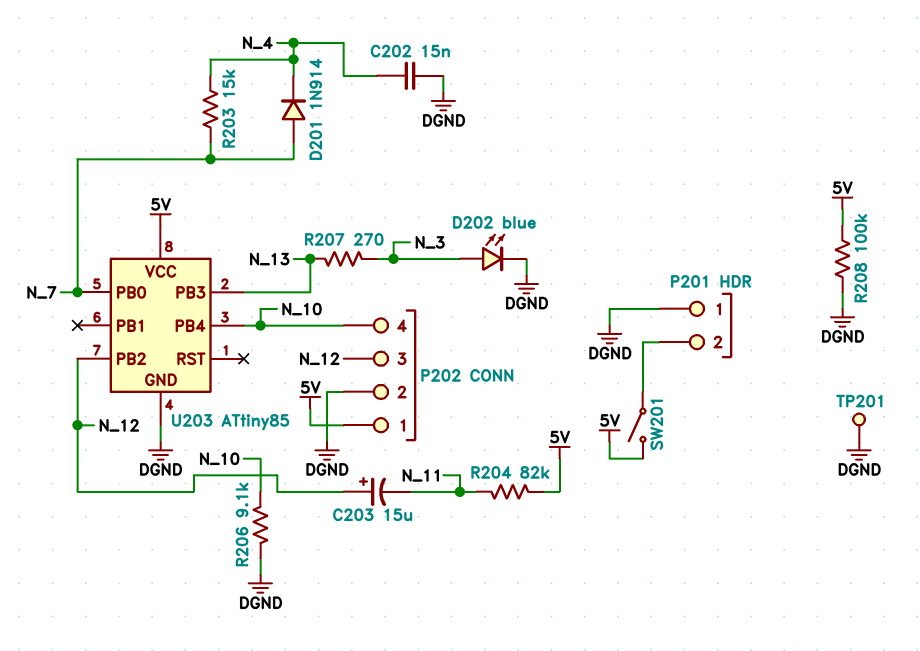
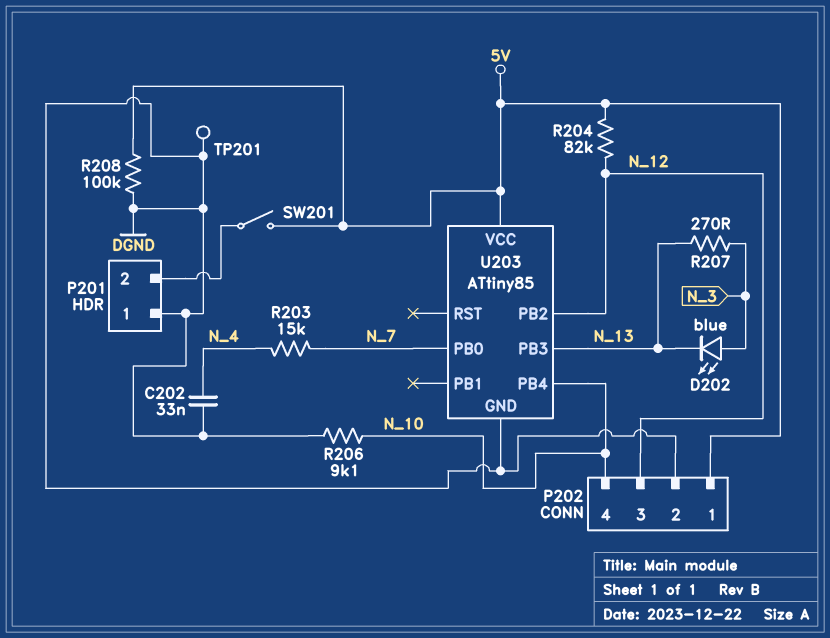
C202: 15nF (DGND, N_4) -> 33nF (DGND, N_4)
C203: 15uF (plus N_12, minus N_11) -> none
D201: diode 1N914 (A N_7, K N_4) -> none
D202: LED blue (A N_3, K DGND) -> LED blue (A N_3, K N_13)
R204: 82k (5V, N_11) -> 82k (5V, N_12)

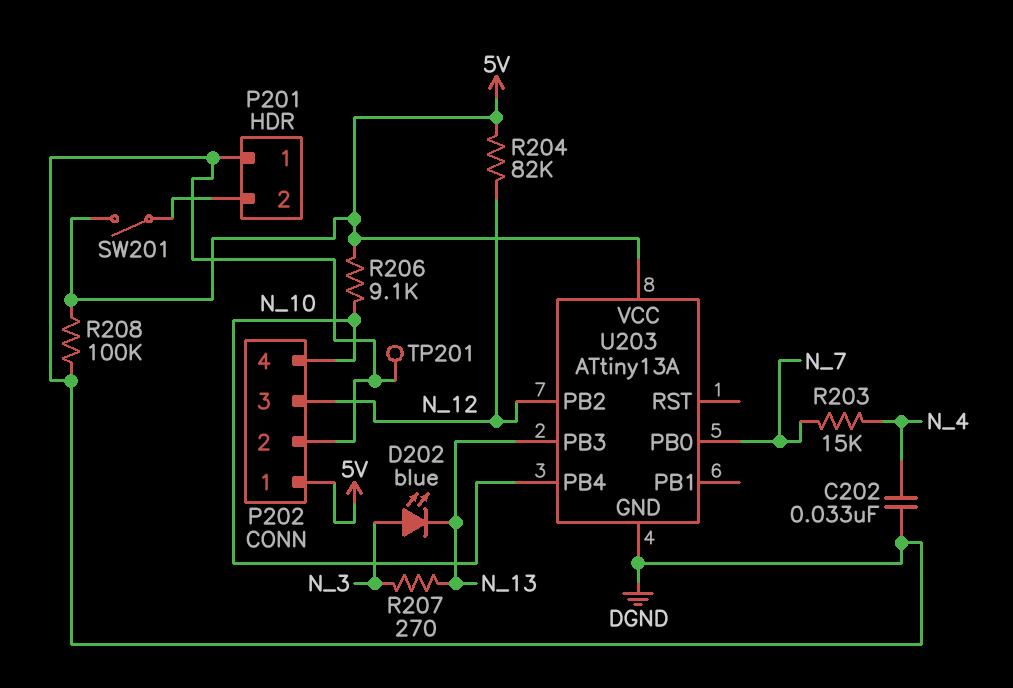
R206: 9.1k (DGND, N_10) -> 9.1k (5V, N_10)
U203: ATtiny85 -> ATtiny13A

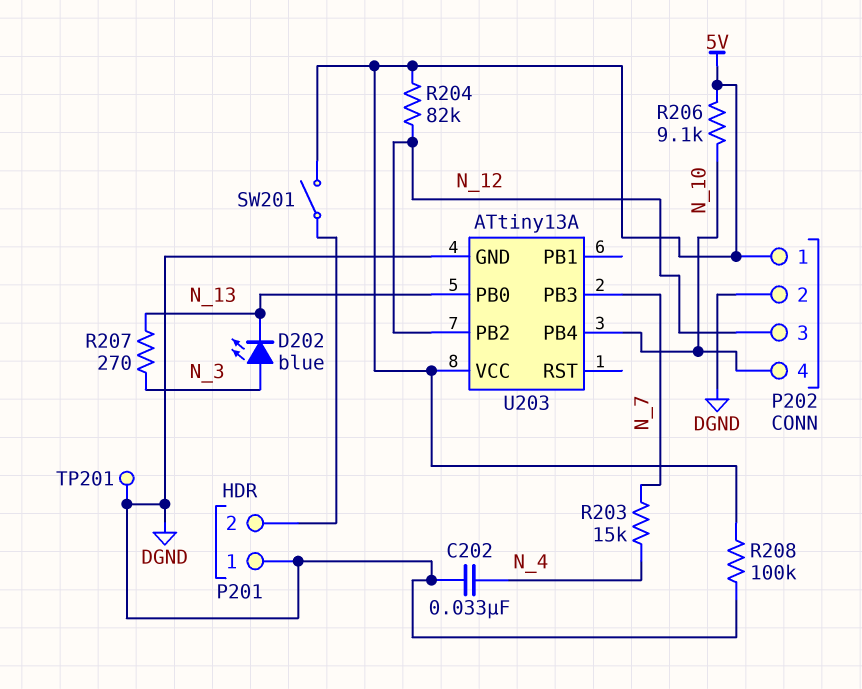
U203 pin PB0: N_7 -> N_13
U203 pin PB3: N_13 -> N_7

